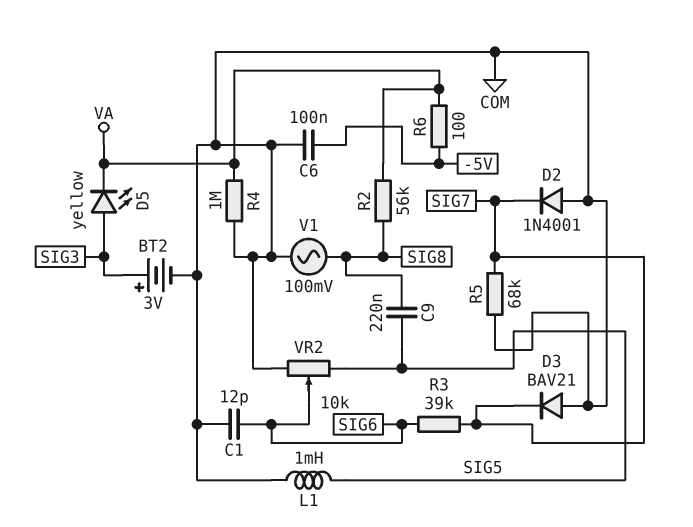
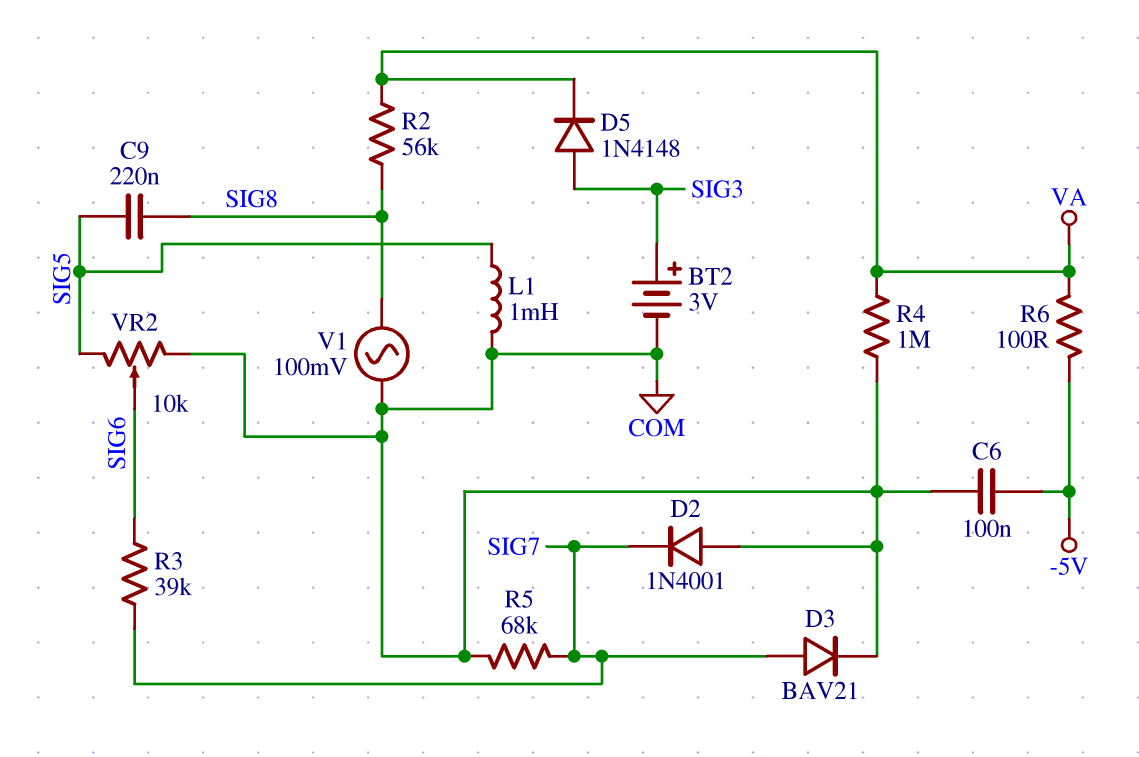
C1: 12pF (COM, SIG6) -> none
D3: diode BAV21 (A COM, K SIG7) -> diode BAV21 (A SIG7, K COM)
D5: LED yellow (A SIG3, K VA) -> diode 1N4148 (A SIG3, K VA)

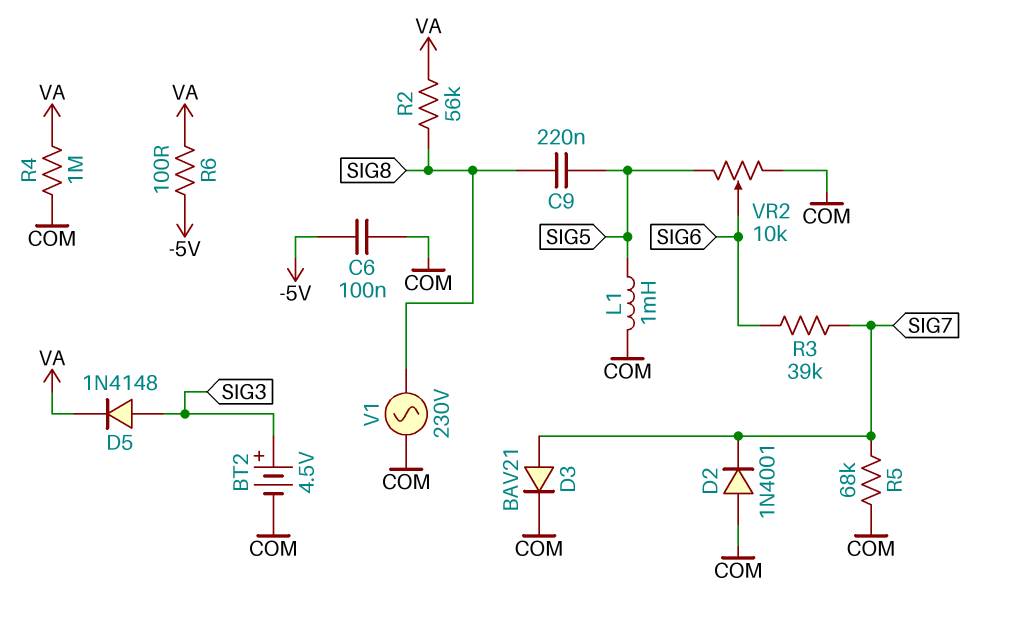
BT2: 3V (plus SIG3, minus COM) -> 4.5V (plus SIG3, minus COM)
V1: AC 100mV (COM, SIG8) -> AC 230V (COM, SIG8)

